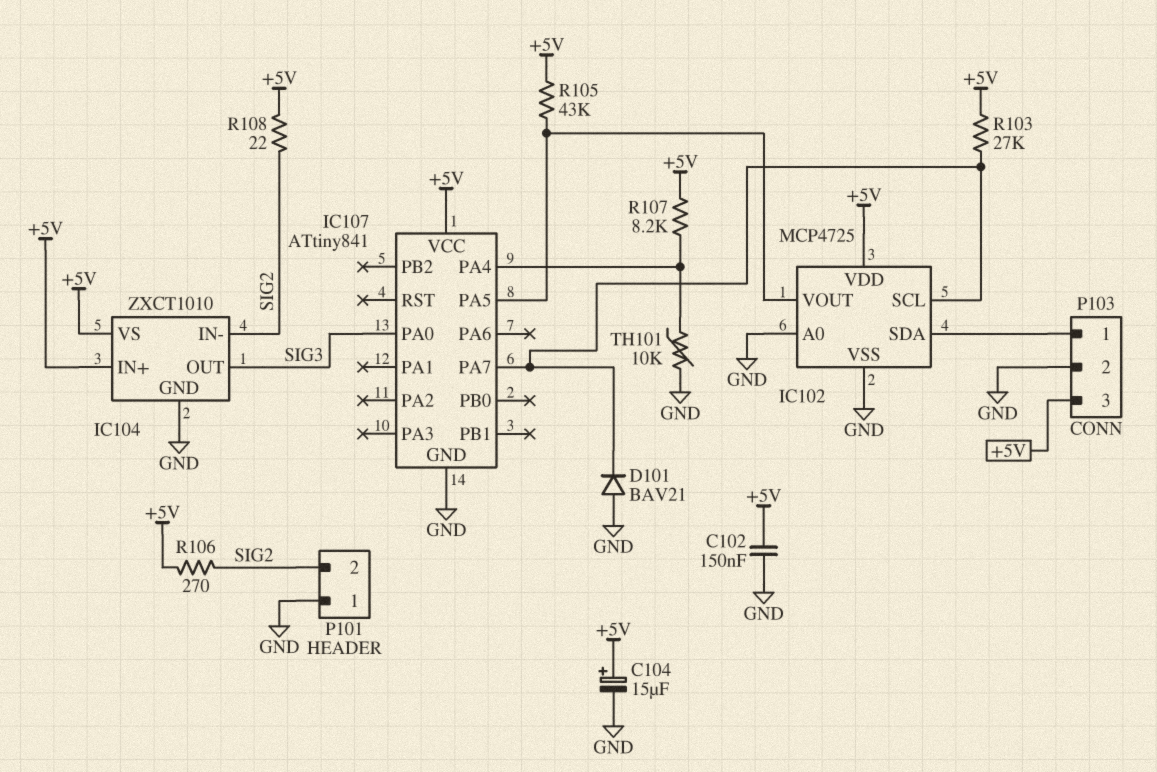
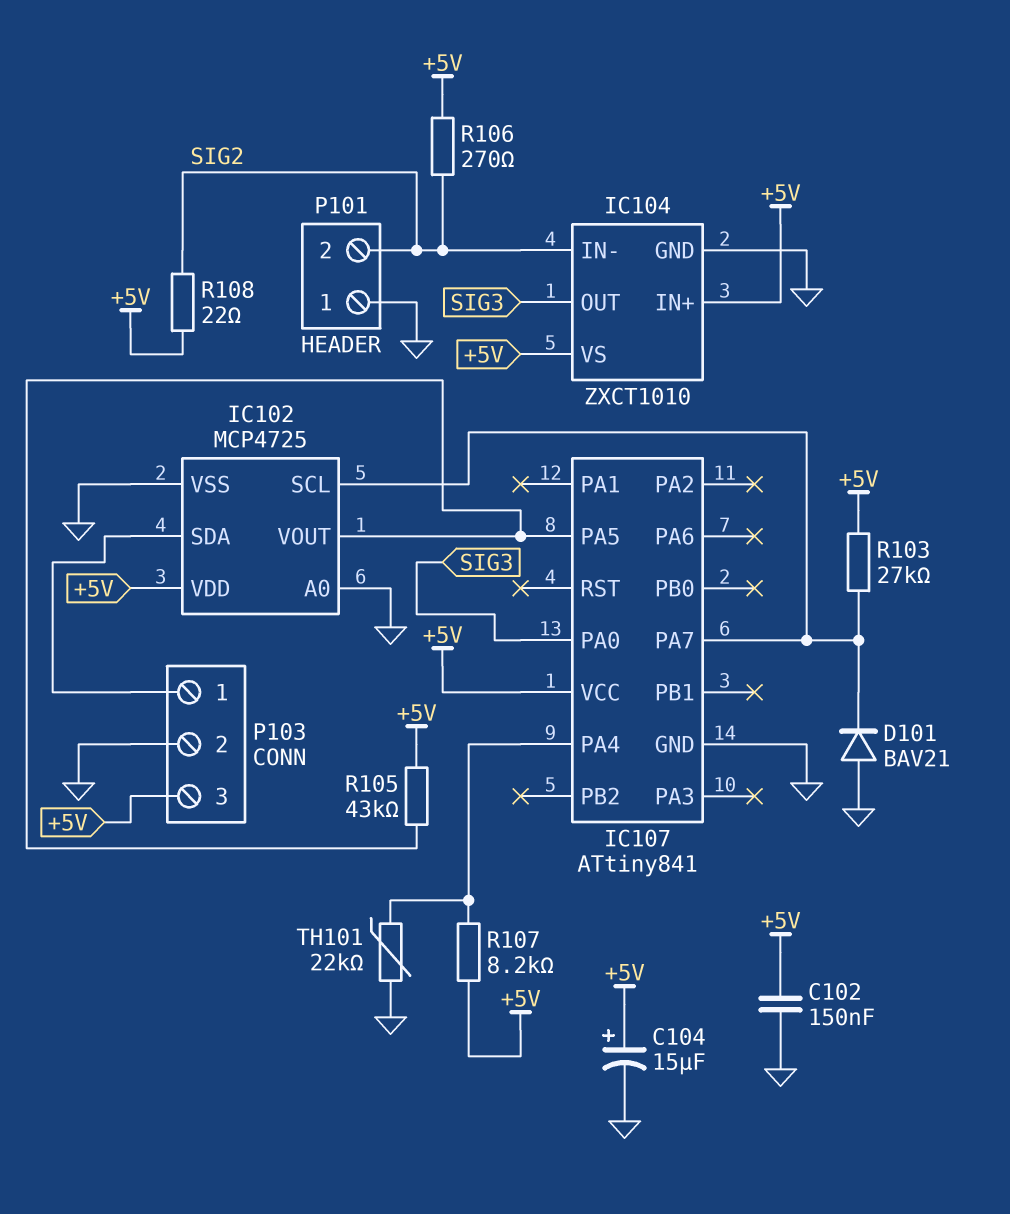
TH101: 10k (GND, IC107/PA4) -> 22k (GND, IC107/PA4)

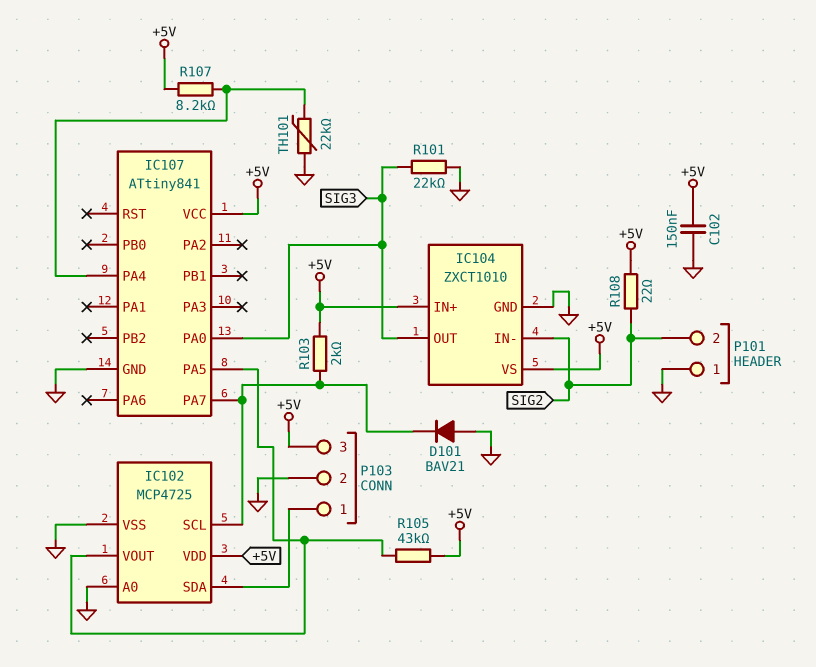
C104: 15uF (plus +5V, minus GND) -> none
R101: none -> 22k (GND, SIG3)
R103: 27k (+5V, IC102/SCL) -> 2k (+5V, IC102/SCL)
R106: 270 (+5V, SIG2) -> none

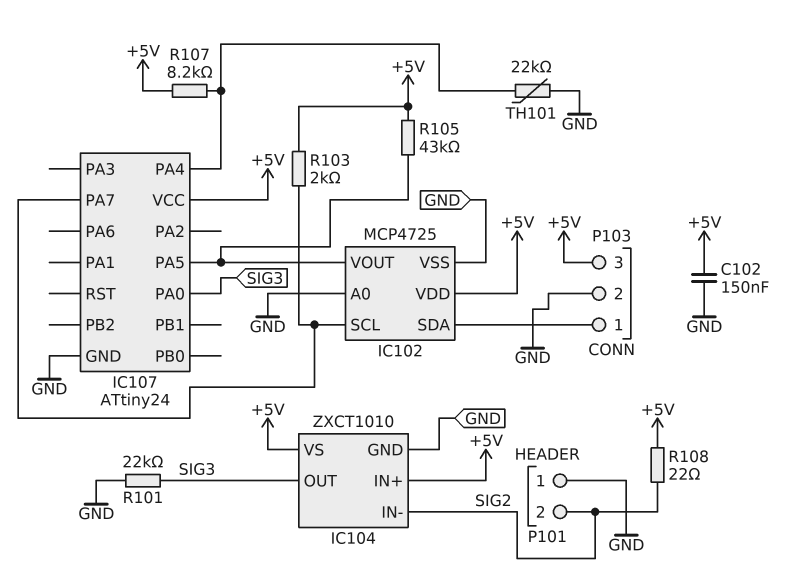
D101: diode BAV21 (A GND, K IC102/SCL) -> none
IC107: ATtiny841 -> ATtiny24

